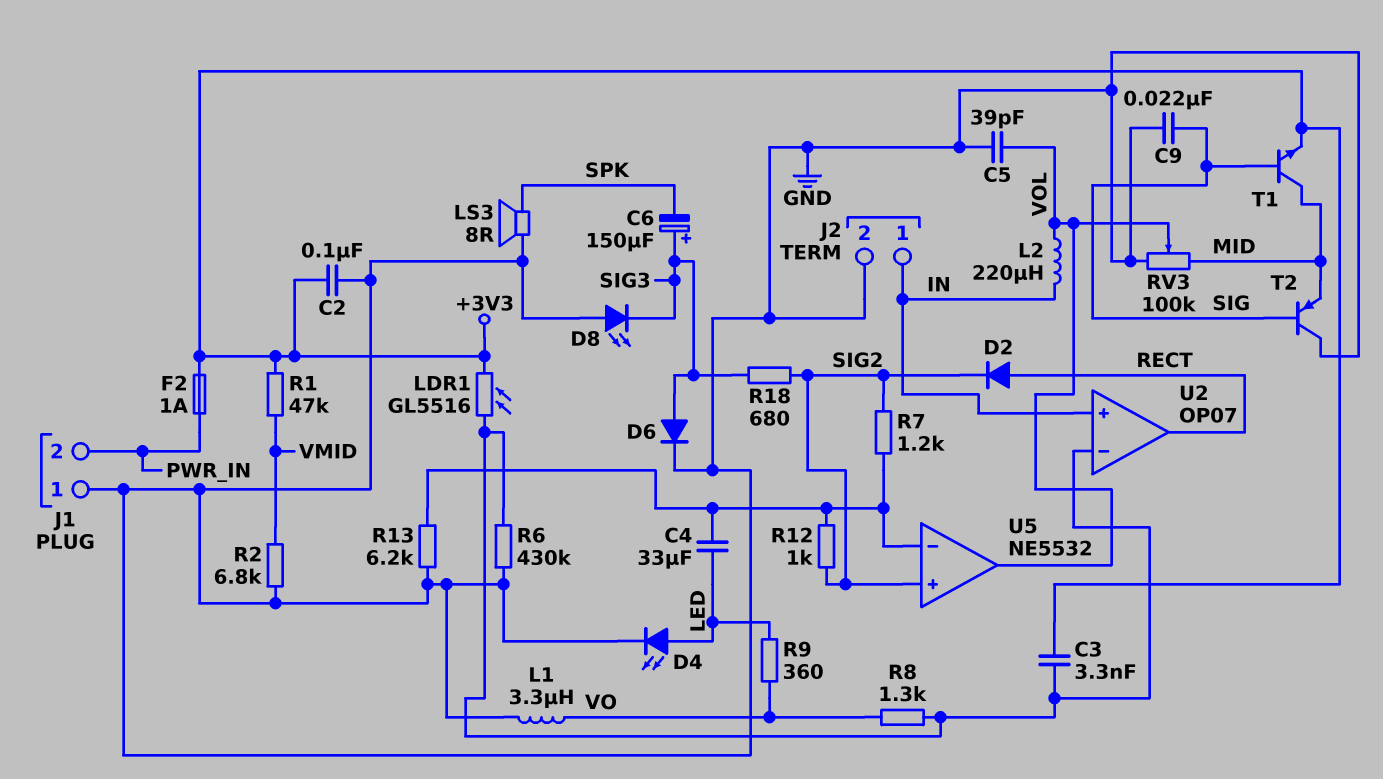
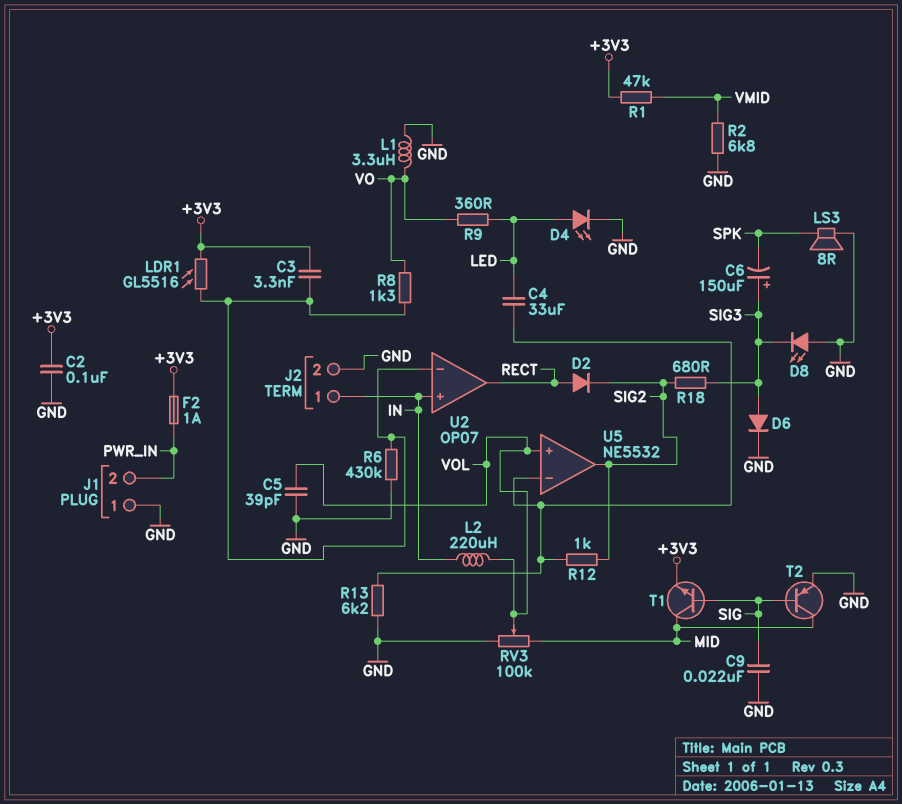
R7: 1.2k (SIG2, U5/in-) -> none
T2: PNP (B SIG, C GND, E MID) -> PNP (B SIG, C MID, E GND)
U5 pin in+: SIG2 -> VOL
U5 pin out: VOL -> SIG2

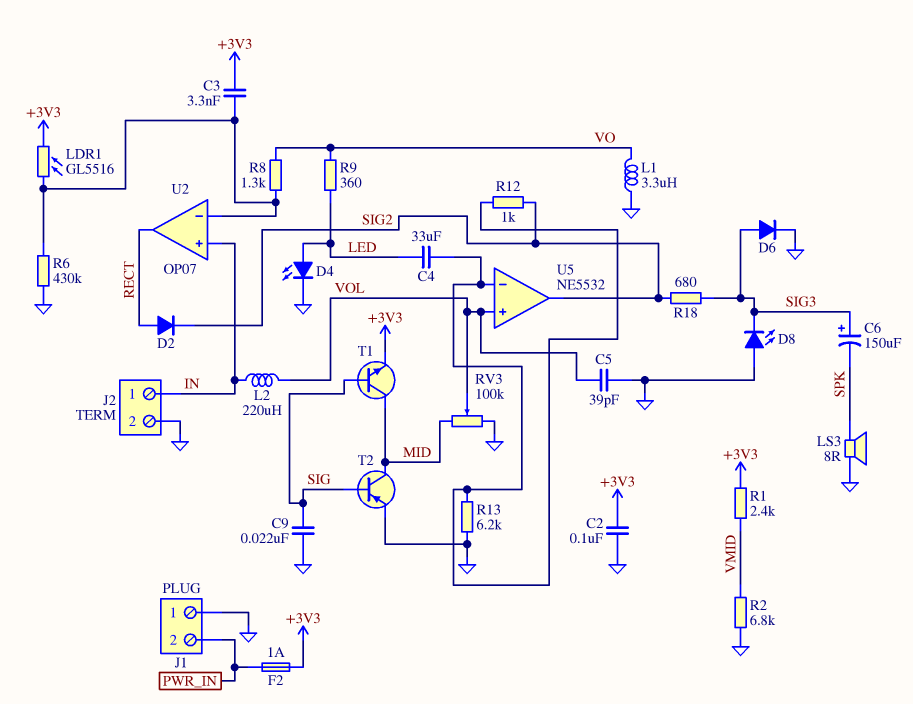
R1: 47k (+3V3, VMID) -> 2.4k (+3V3, VMID)

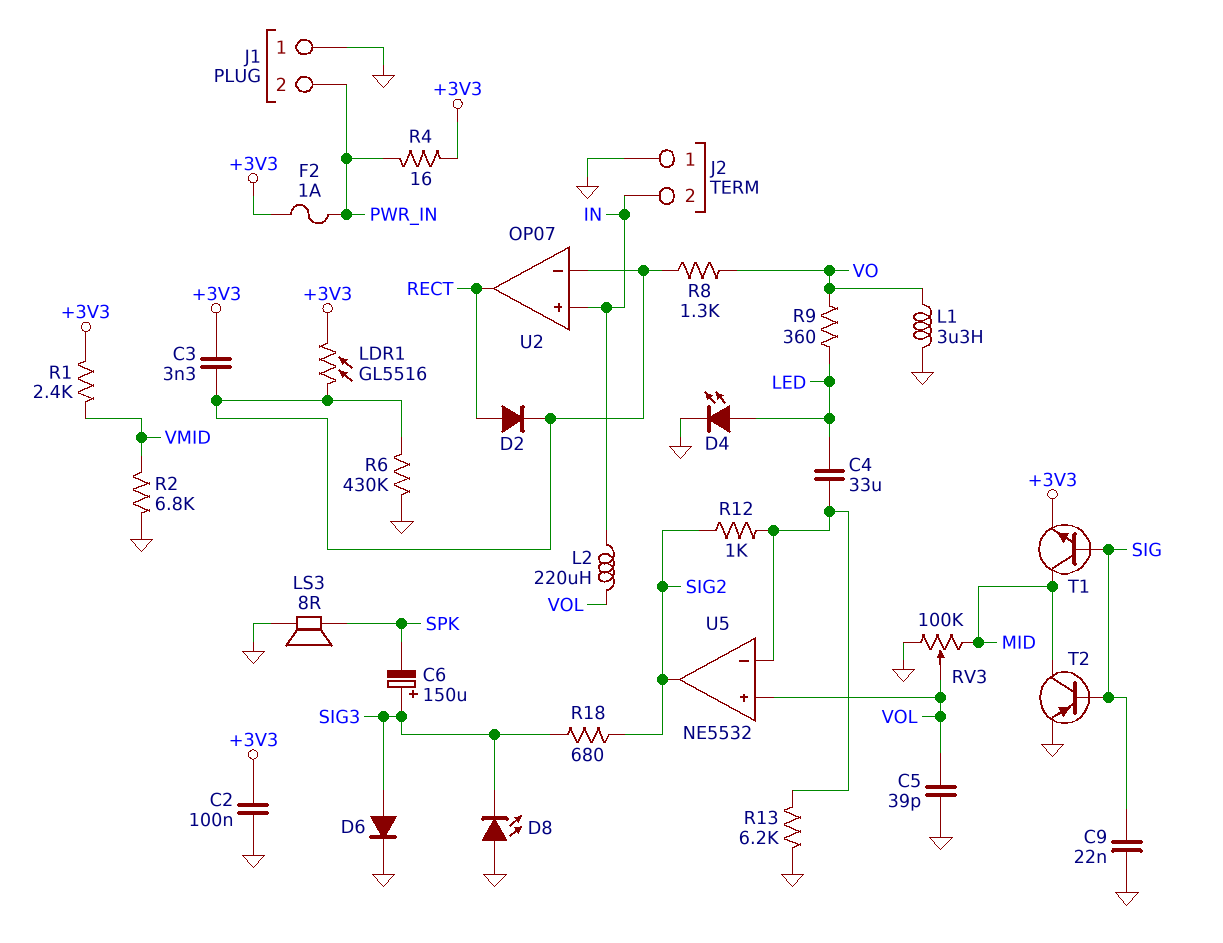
D2: diode (A RECT, K SIG2) -> diode (A RECT, K U2/in-)
J2 pin 1: IN -> GND
J2 pin 2: GND -> IN
R4: none -> 16 (+3V3, PWR_IN)

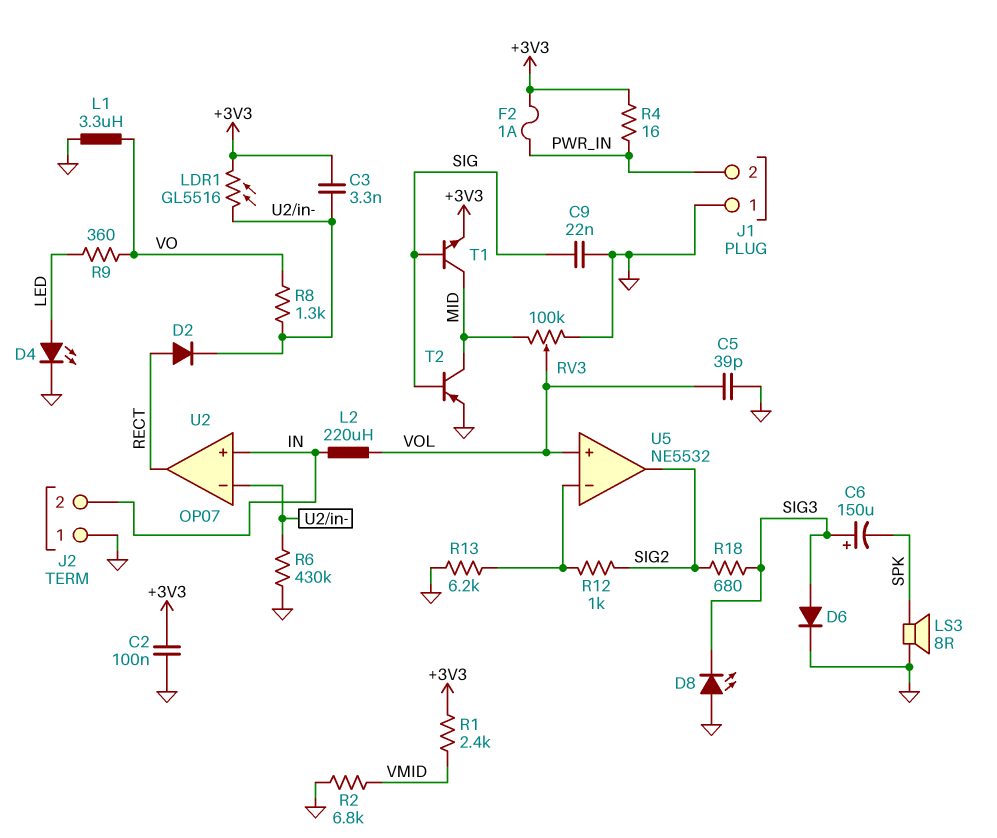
C4: 33uF (LED, U5/in-) -> none

